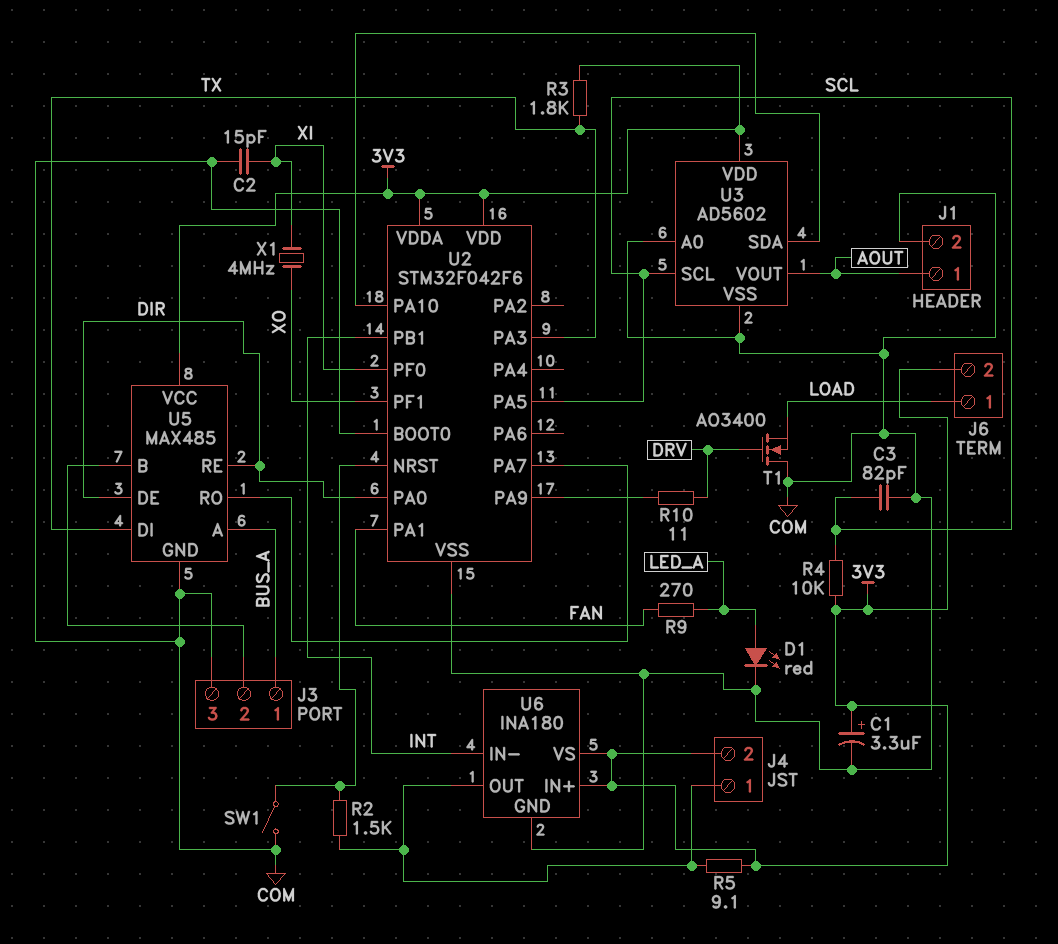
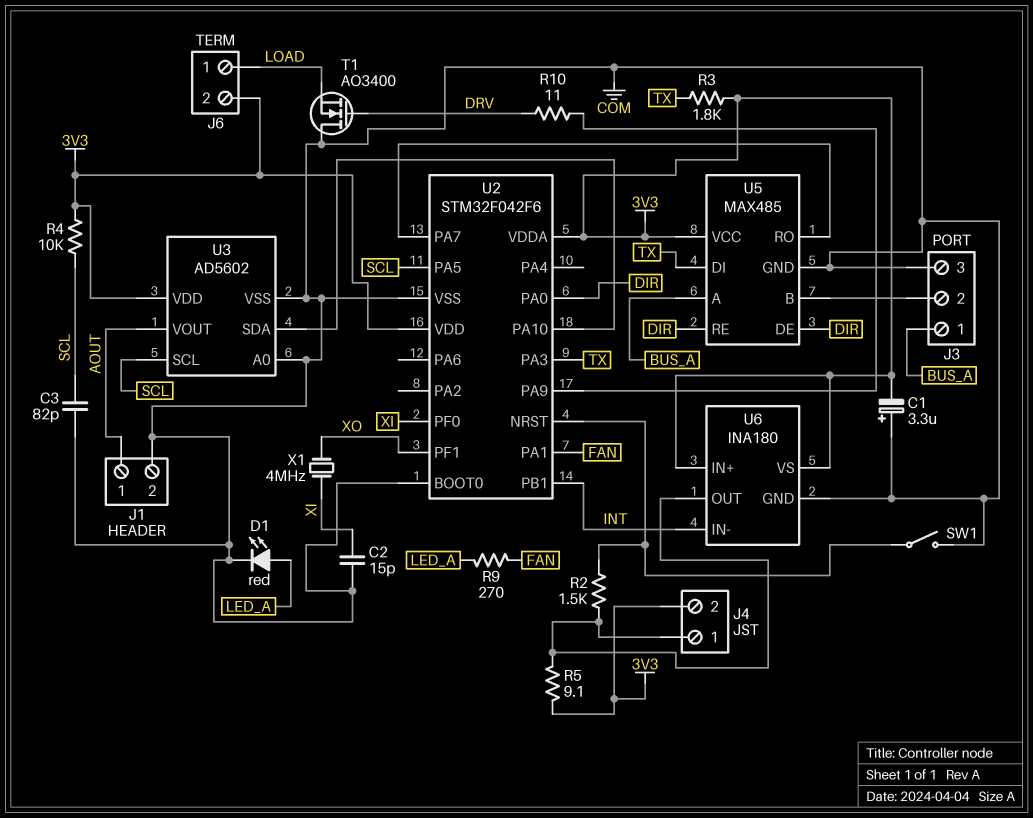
C1: 3.3uF (plus 3V3, minus COM) -> 3.3uF (plus COM, minus 3V3)

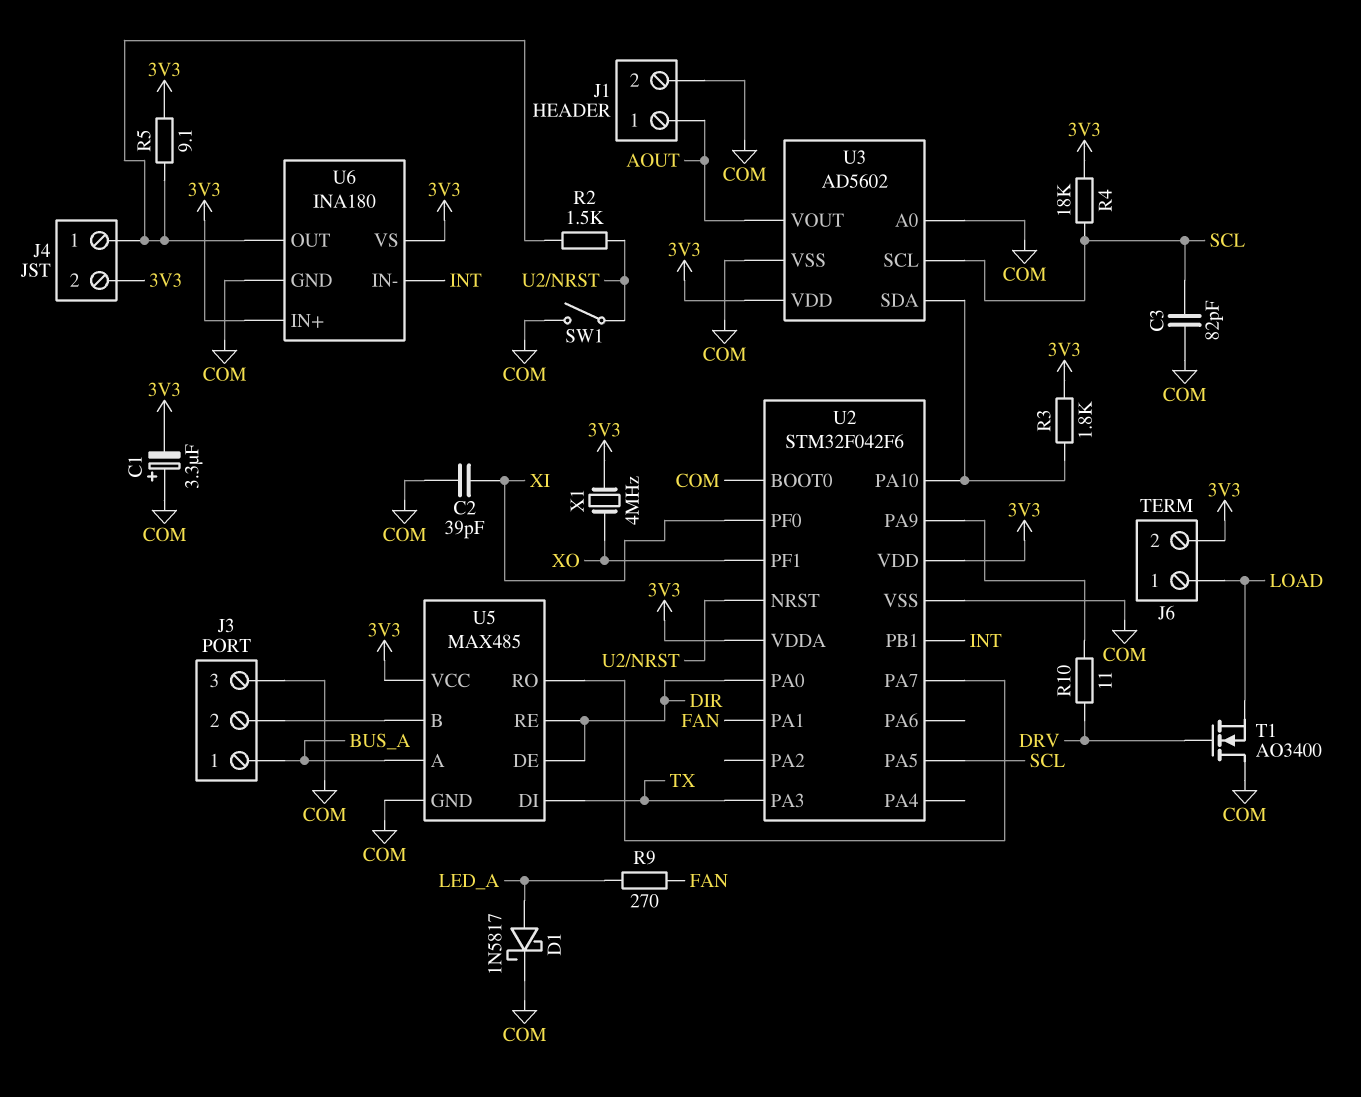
C2: 15pF (COM, XI) -> 39pF (COM, XI)
D1: LED red (A LED_A, K COM) -> schottky 1N5817 (A LED_A, K COM)
R3: 1.8k (3V3, TX) -> 1.8k (3V3, U2/PA10)
R4: 10k (3V3, SCL) -> 18k (3V3, SCL)
X1: 4MHz (XI, XO) -> 4MHz (3V3, XO)

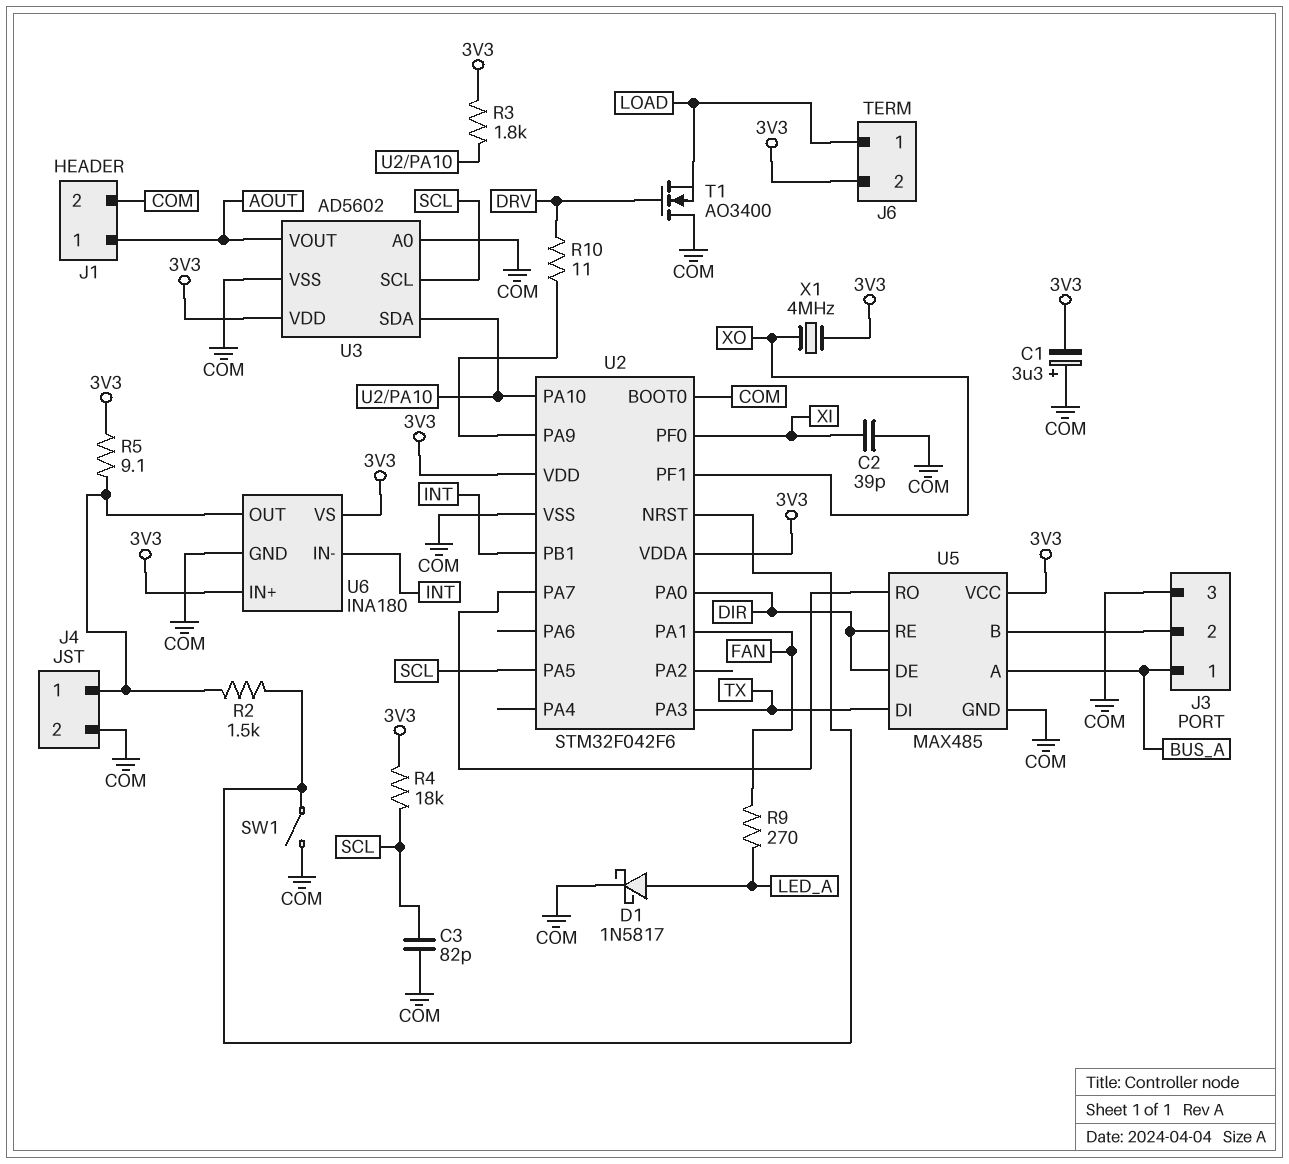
J4 pin 2: 3V3 -> COM

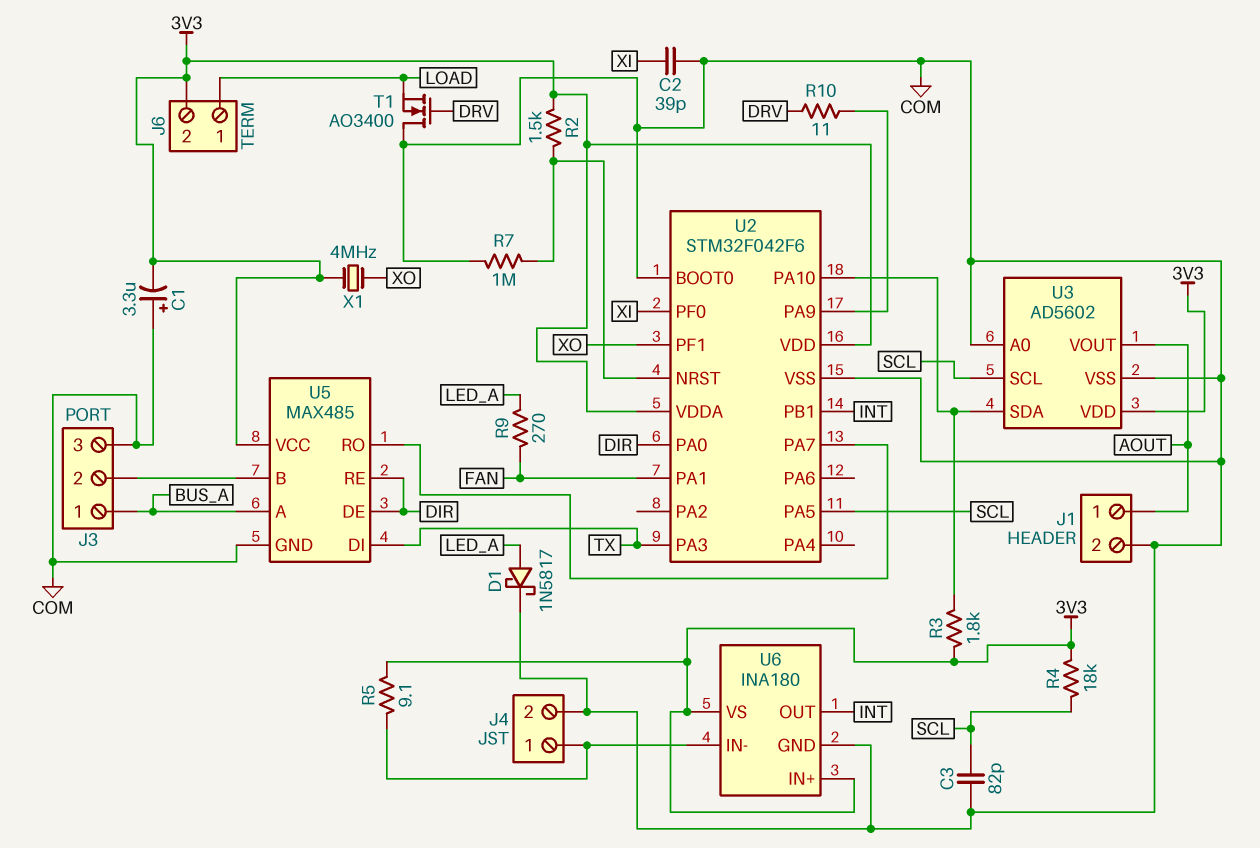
R2: 1.5k (J4/1, U2/NRST) -> 1.5k (3V3, U2/NRST)
R7: none -> 1M (COM, U2/NRST)
SW1: switch (COM, U2/NRST) -> none
U6 pin IN-: INT -> J4/1
U6 pin OUT: J4/1 -> INT

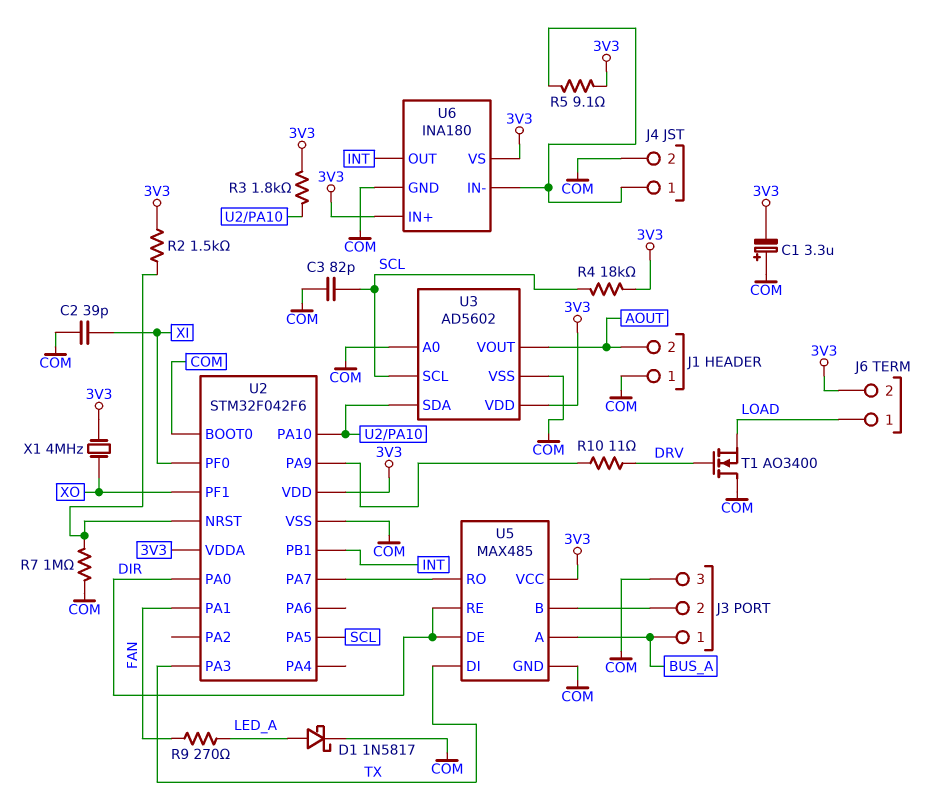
J1 pin 1: AOUT -> COM
J1 pin 2: COM -> AOUT

